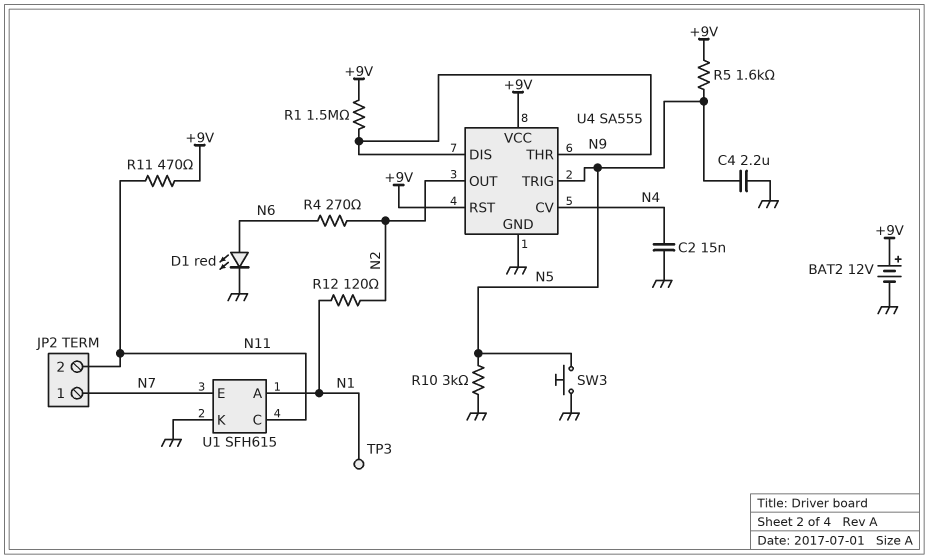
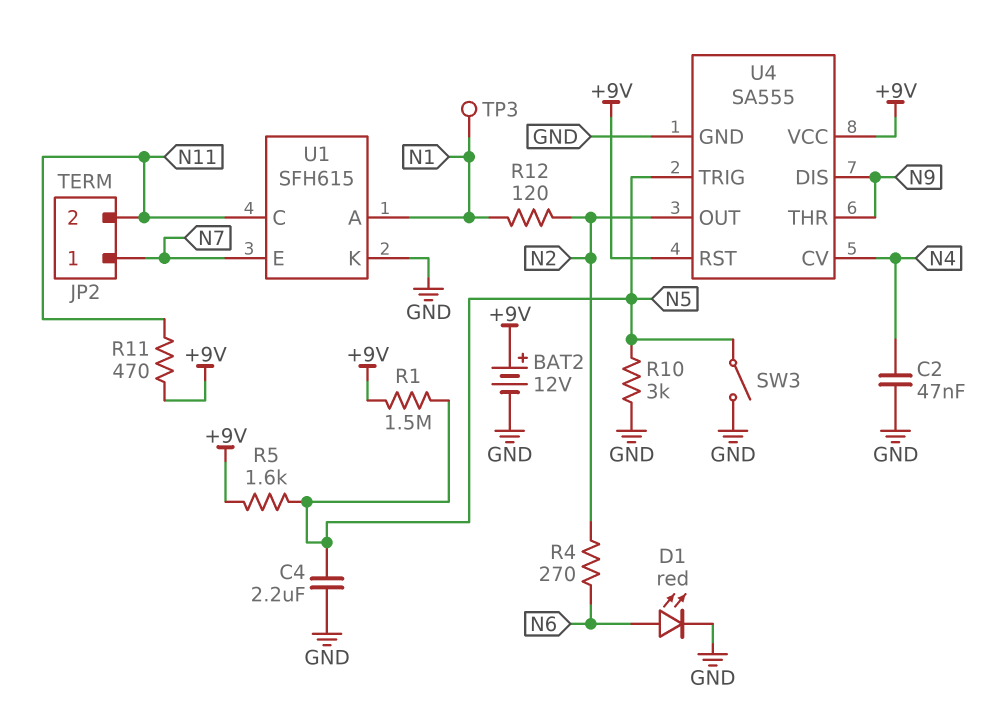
C2: 15nF (GND, N4) -> 47nF (GND, N4)
R1: 1.5M (+9V, N9) -> 1.5M (+9V, N5)
SW3: button (GND, N5) -> switch (GND, N5)

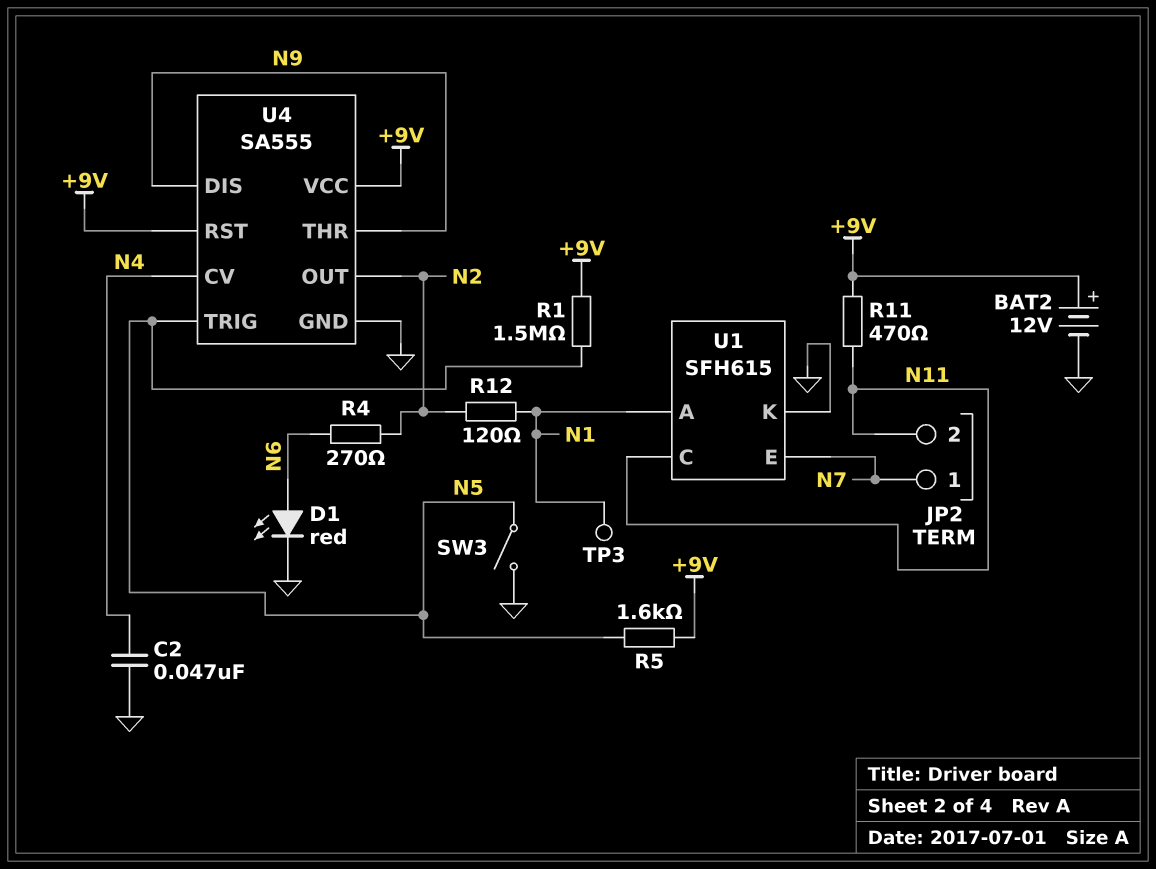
C4: 2.2uF (GND, N5) -> none
R10: 3k (GND, N5) -> none

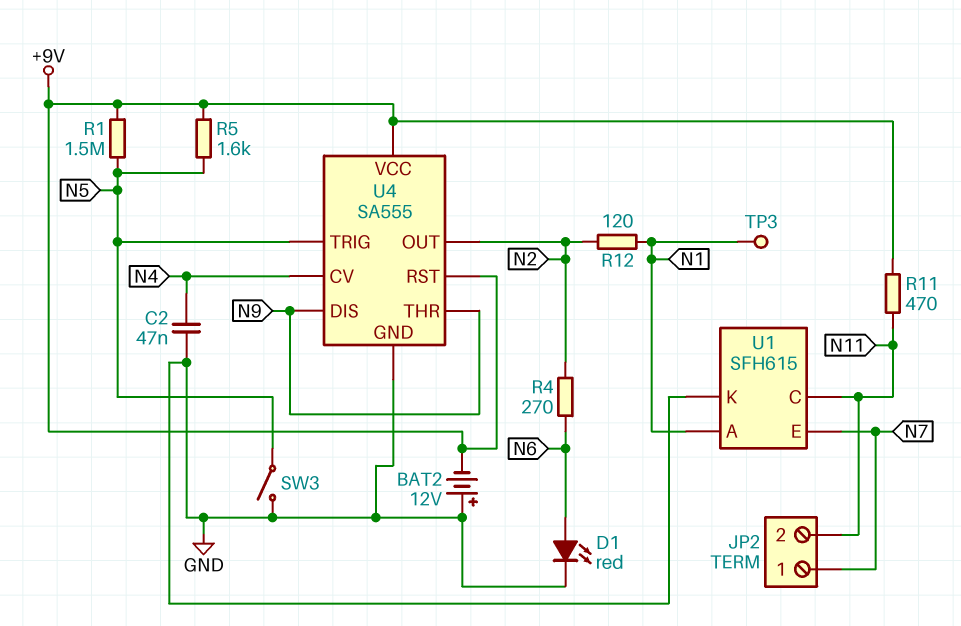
BAT2: 12V (plus +9V, minus GND) -> 12V (plus GND, minus +9V)

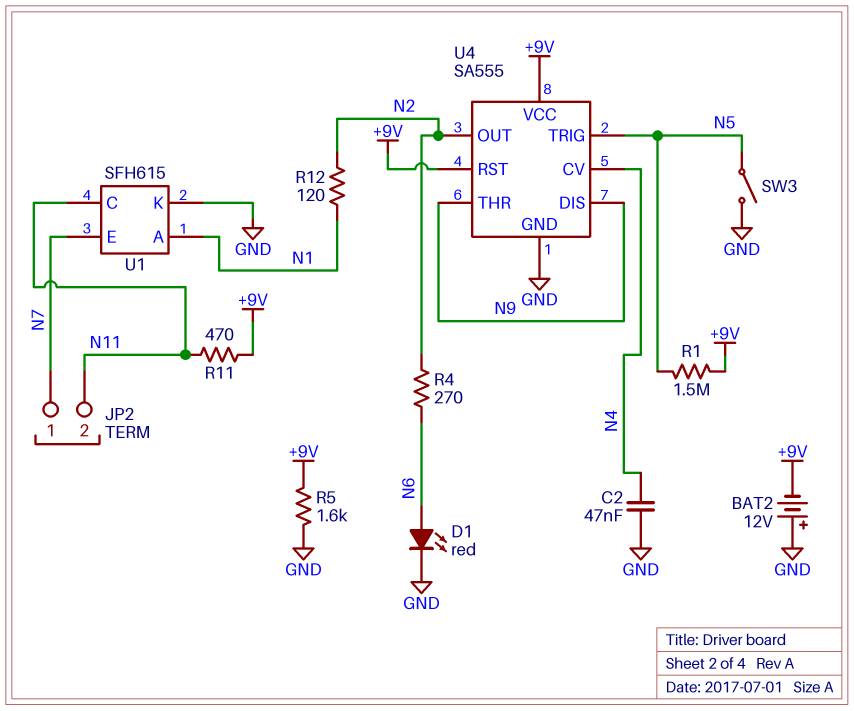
R5: 1.6k (+9V, N5) -> 1.6k (+9V, GND)
TP3: test point (N1) -> none

